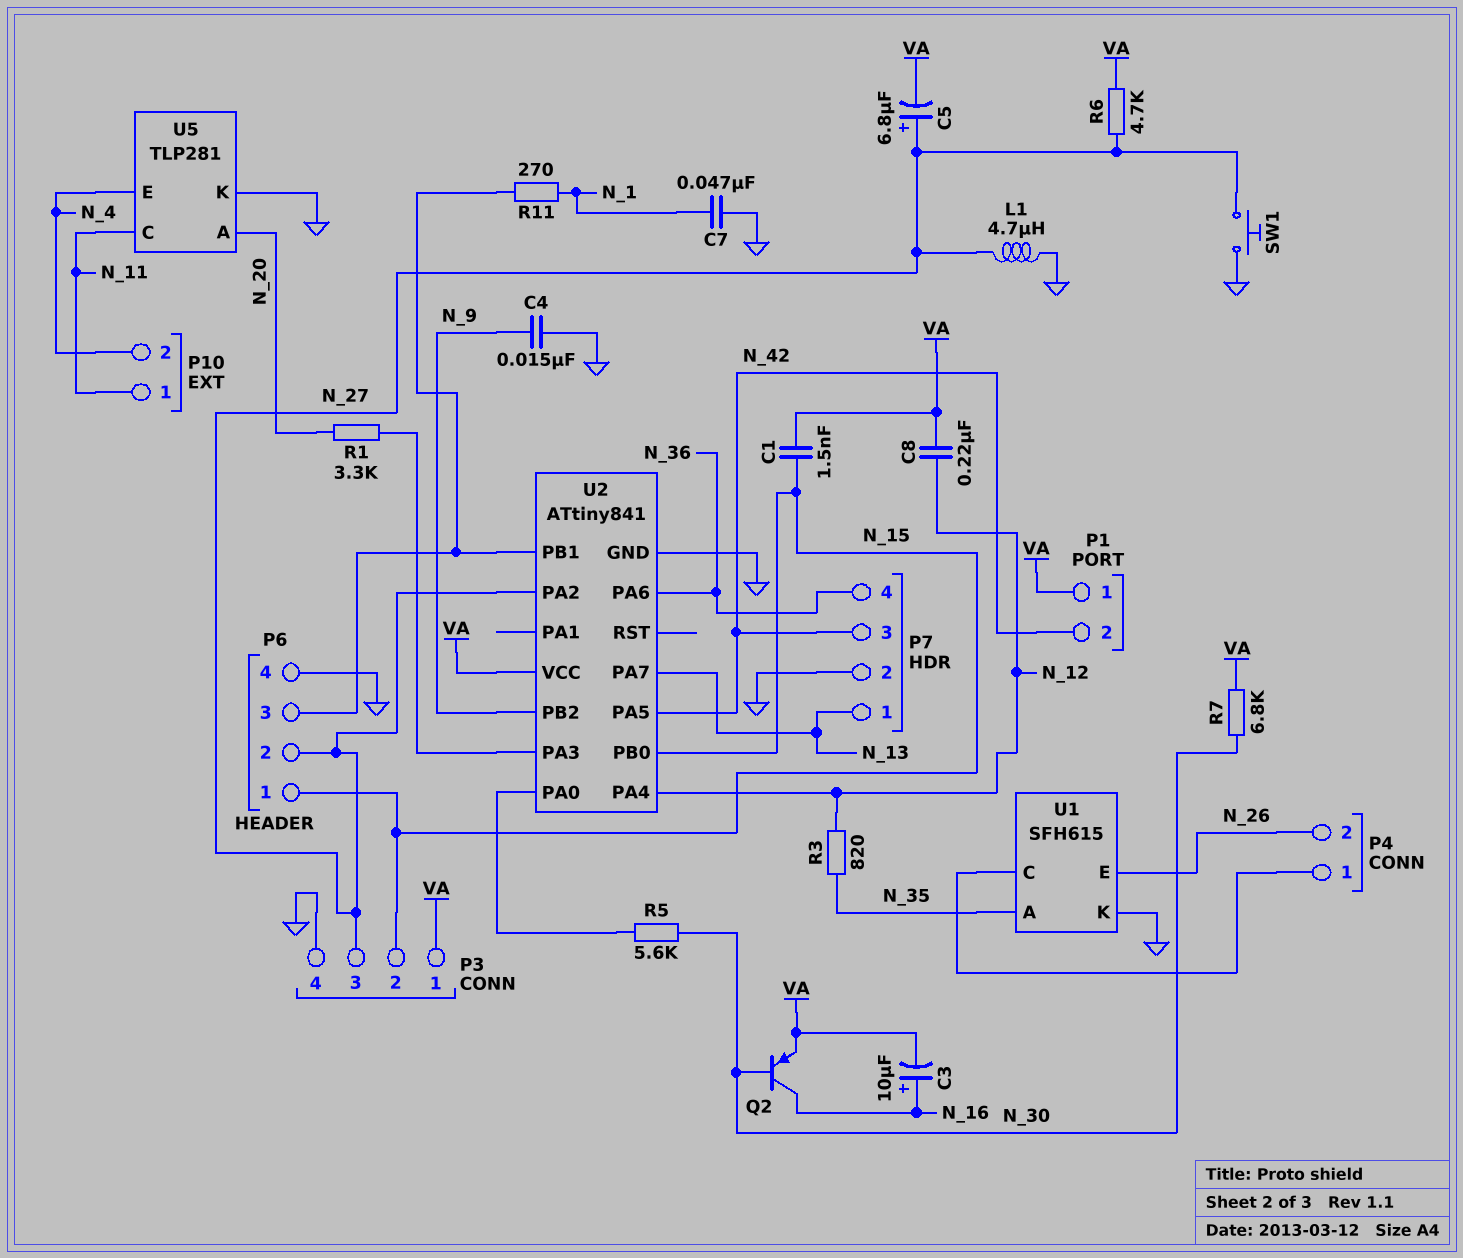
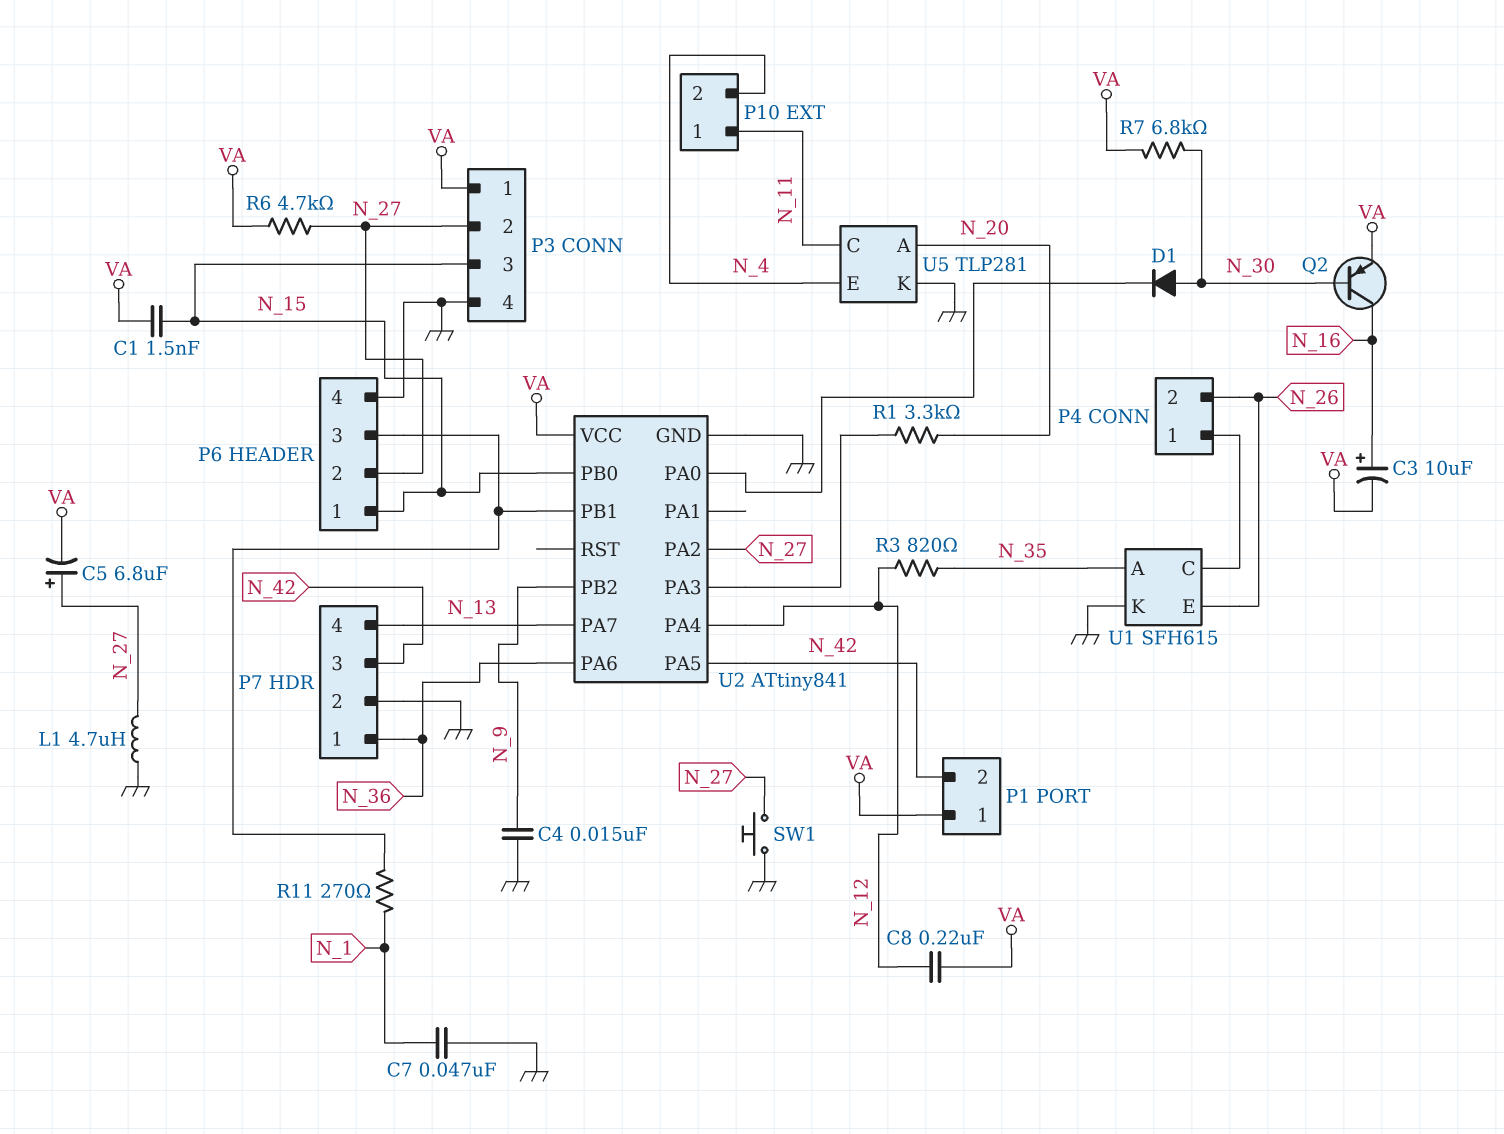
D1: none -> diode (A N_30, K U2/PA0)
P3 pin 2: N_15 -> N_27
P3 pin 3: N_27 -> N_15
P7 pin 1: N_13 -> N_36
P7 pin 4: N_36 -> N_13
R5: 5.6k (N_30, U2/PA0) -> none

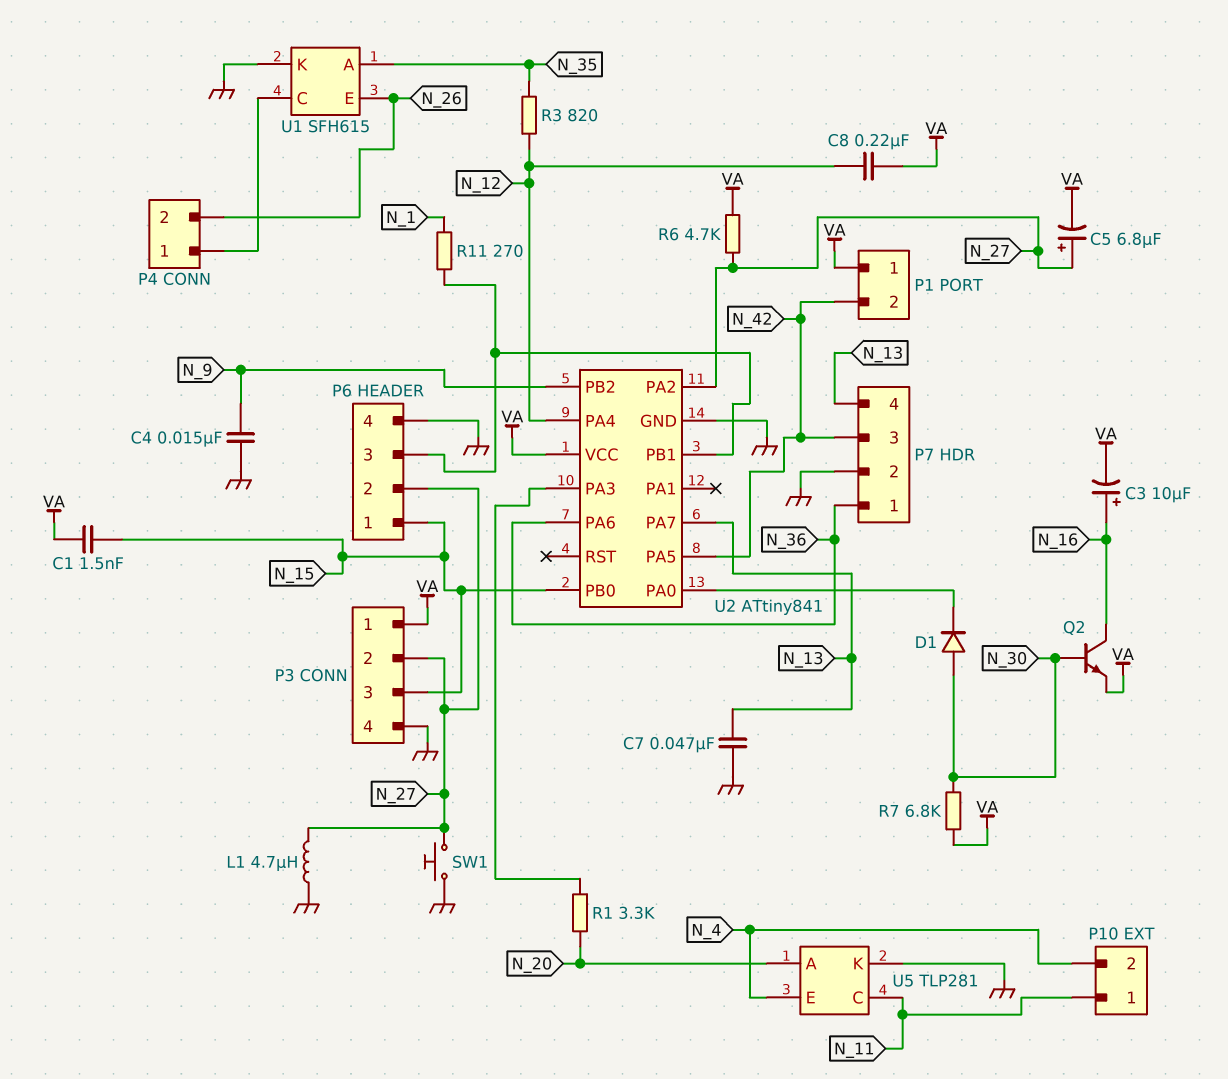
C7: 47nF (GND, N_1) -> 47nF (GND, N_13)
Q2: PNP (B N_30, C N_16, E VA) -> NPN (B N_30, C N_16, E VA)

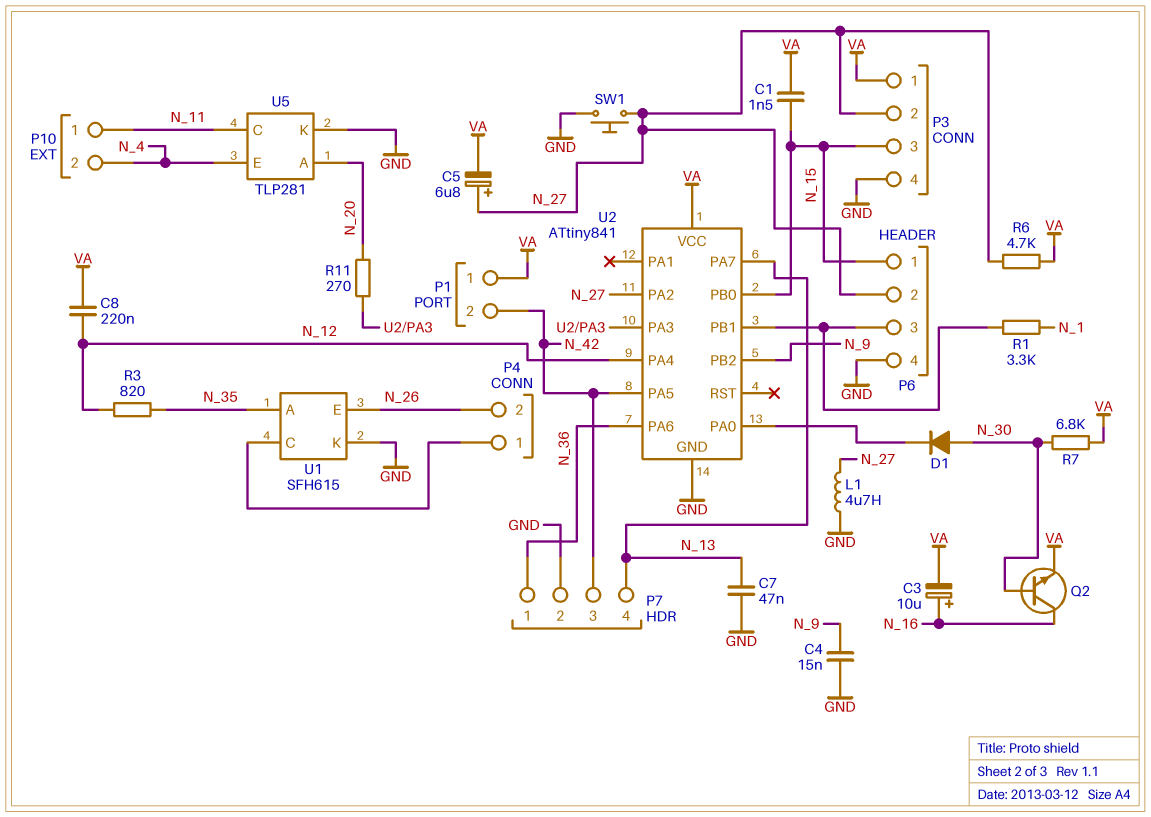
R1: 3.3k (N_20, U2/PA3) -> 3.3k (N_1, P6/3)
R11: 270 (N_1, P6/3) -> 270 (N_20, U2/PA3)

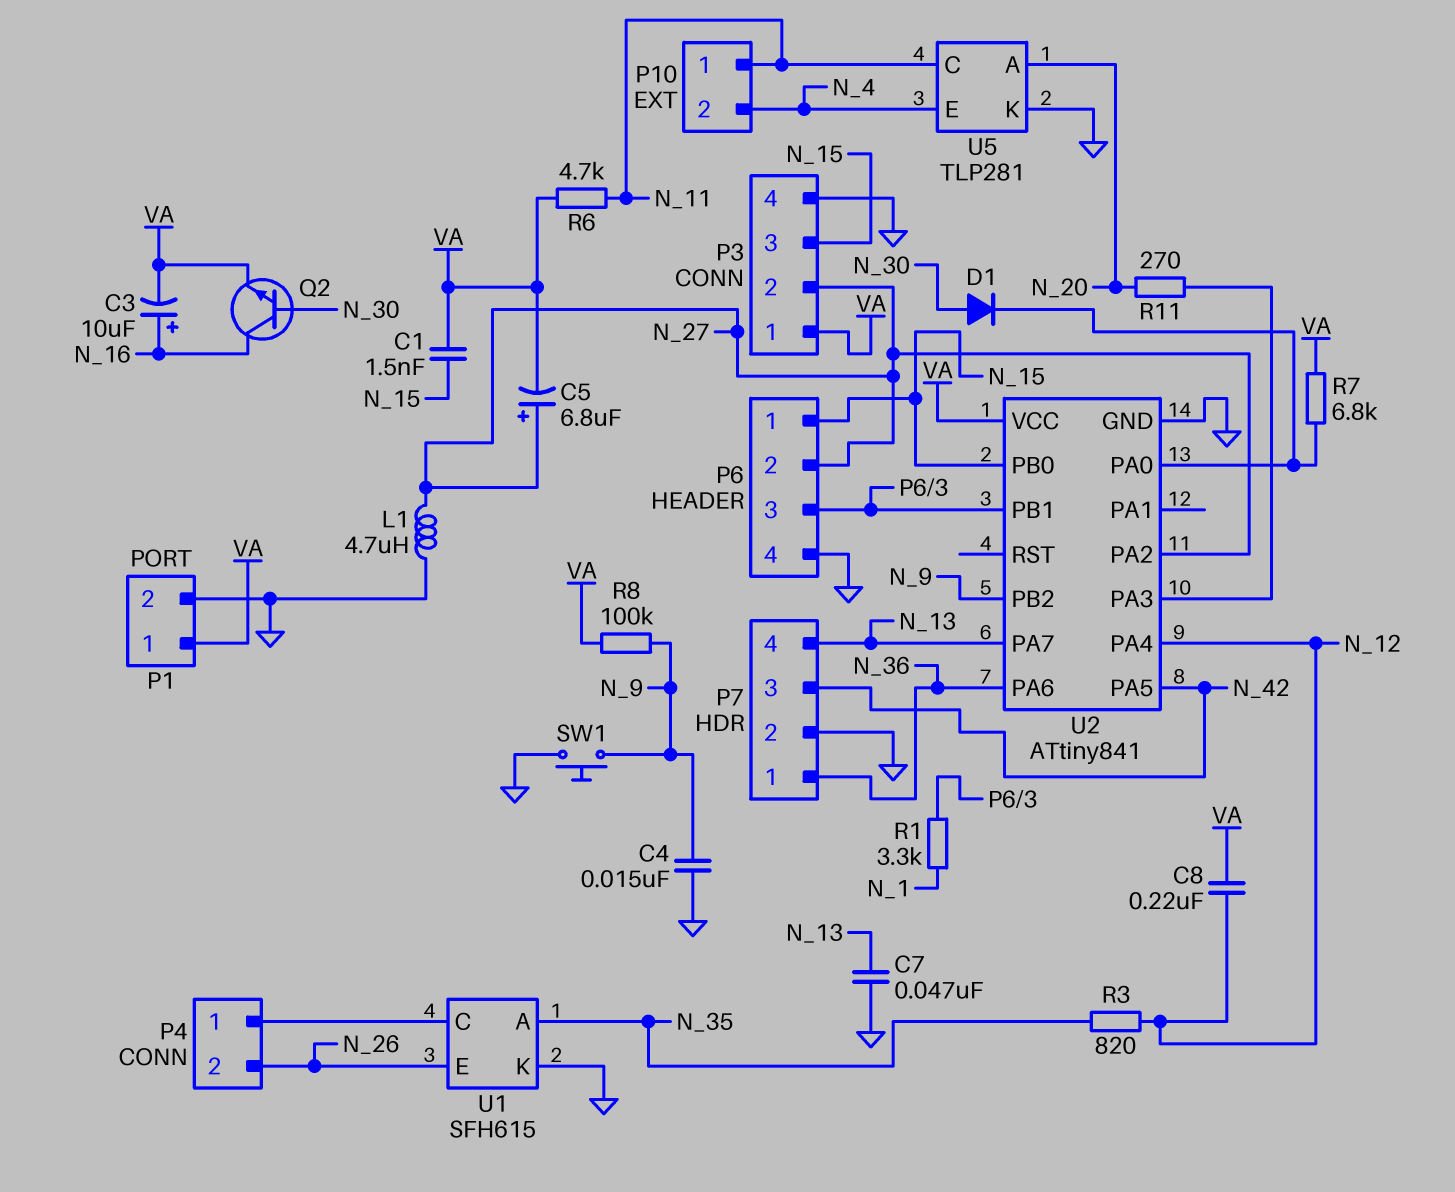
P1 pin 2: N_42 -> GND
R6: 4.7k (N_27, VA) -> 4.7k (N_11, VA)
R7: 6.8k (N_30, VA) -> 6.8k (U2/PA0, VA)
R8: none -> 100k (N_9, VA)
SW1: button (GND, N_27) -> button (GND, N_9)

